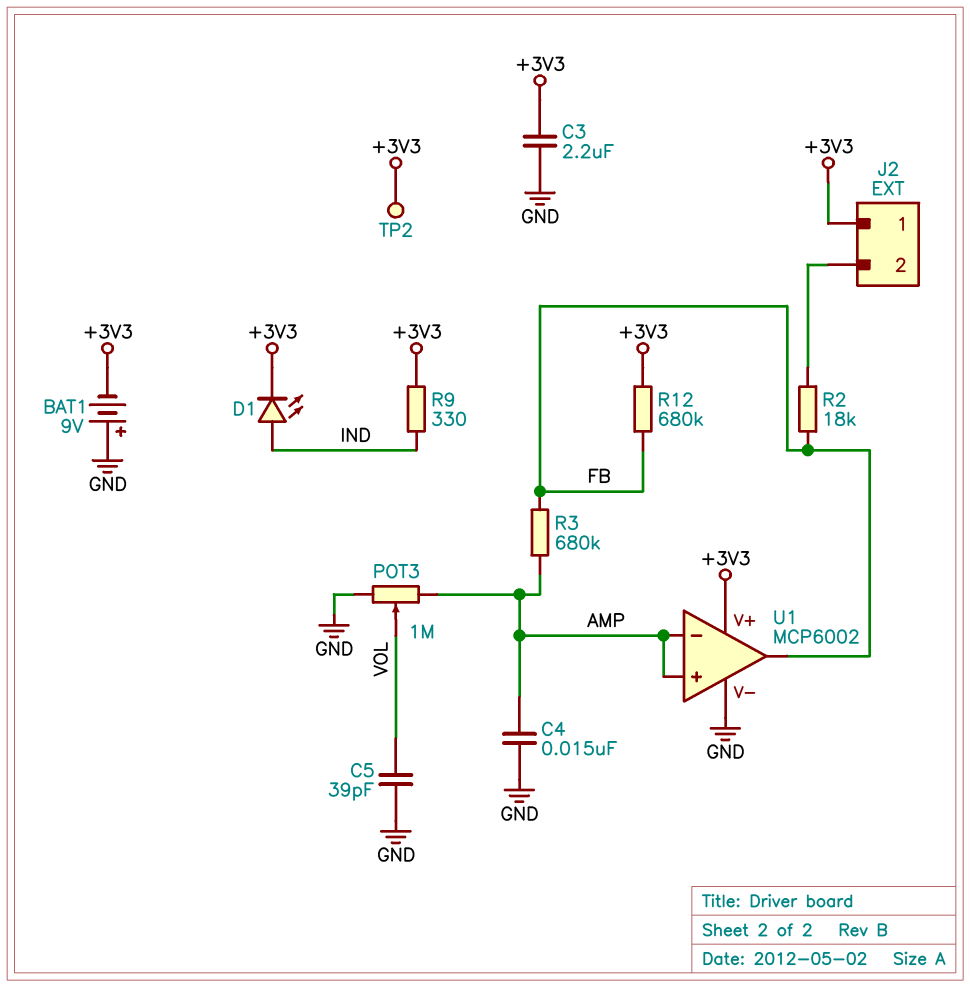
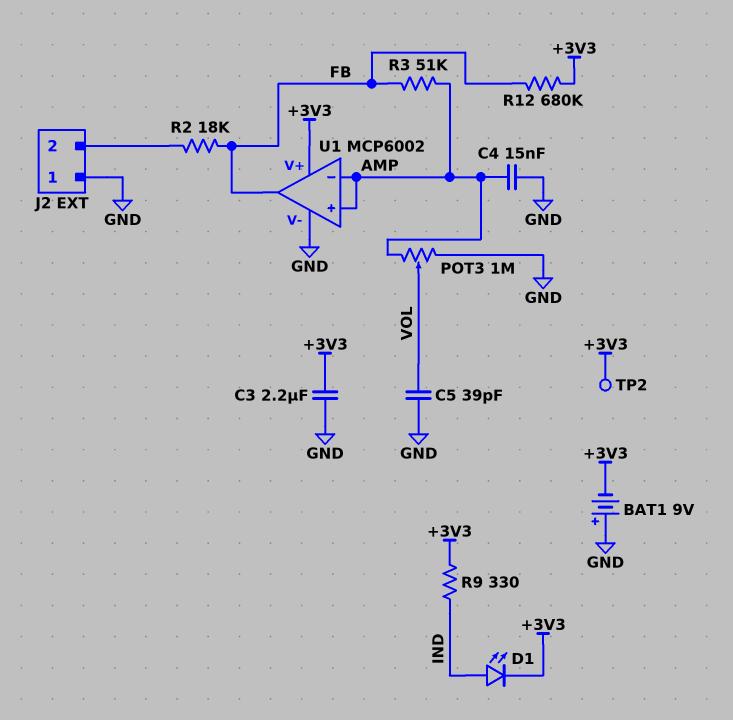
J2 pin 1: +3V3 -> GND
R3: 680k (AMP, FB) -> 51k (AMP, FB)

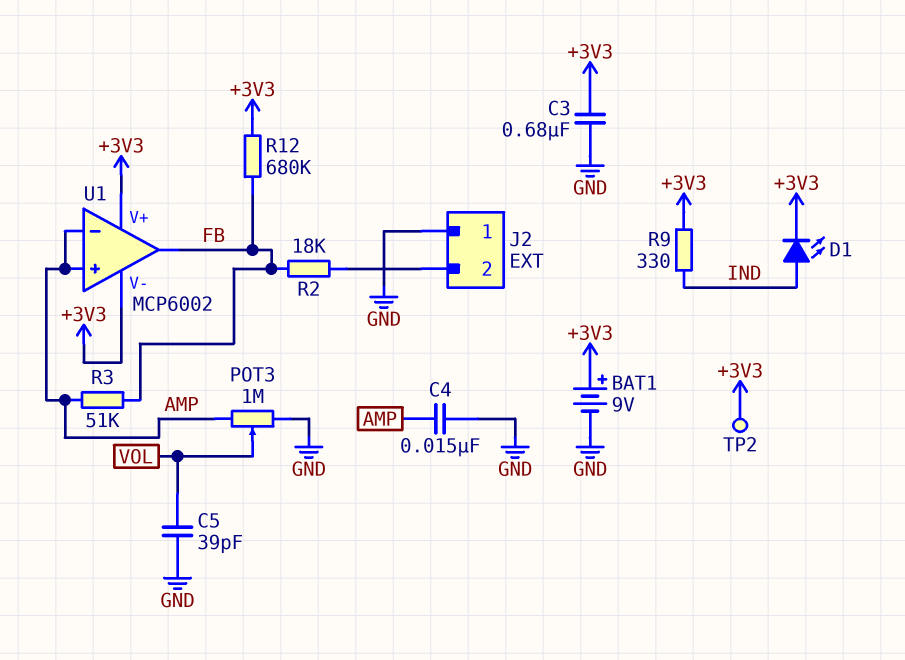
BAT1: 9V (plus GND, minus +3V3) -> 9V (plus +3V3, minus GND)
C3: 2.2uF (+3V3, GND) -> 680nF (+3V3, GND)
U1 pin V-: GND -> +3V3

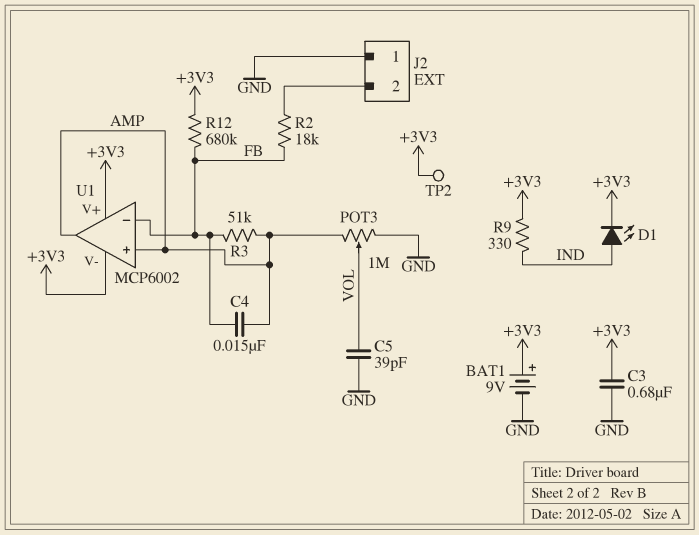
C4: 15nF (AMP, GND) -> 15nF (AMP, FB)
U1 pin in-: AMP -> FB
U1 pin out: FB -> AMP

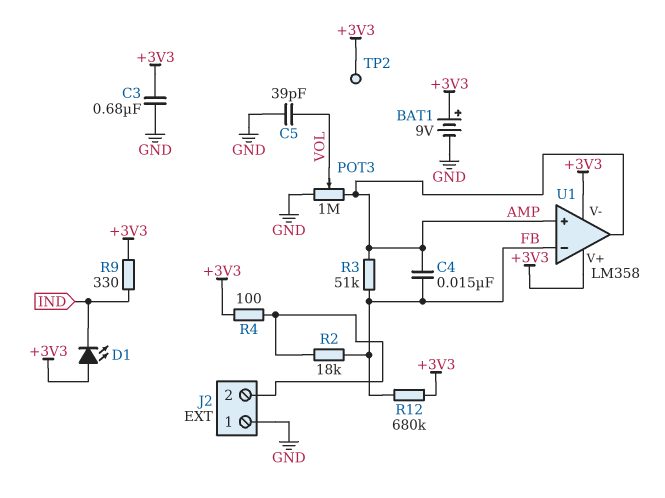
D1: LED (A IND, K +3V3) -> LED (A +3V3, K IND)
R4: none -> 100 (+3V3, J2/2)
U1: MCP6002 -> LM358

